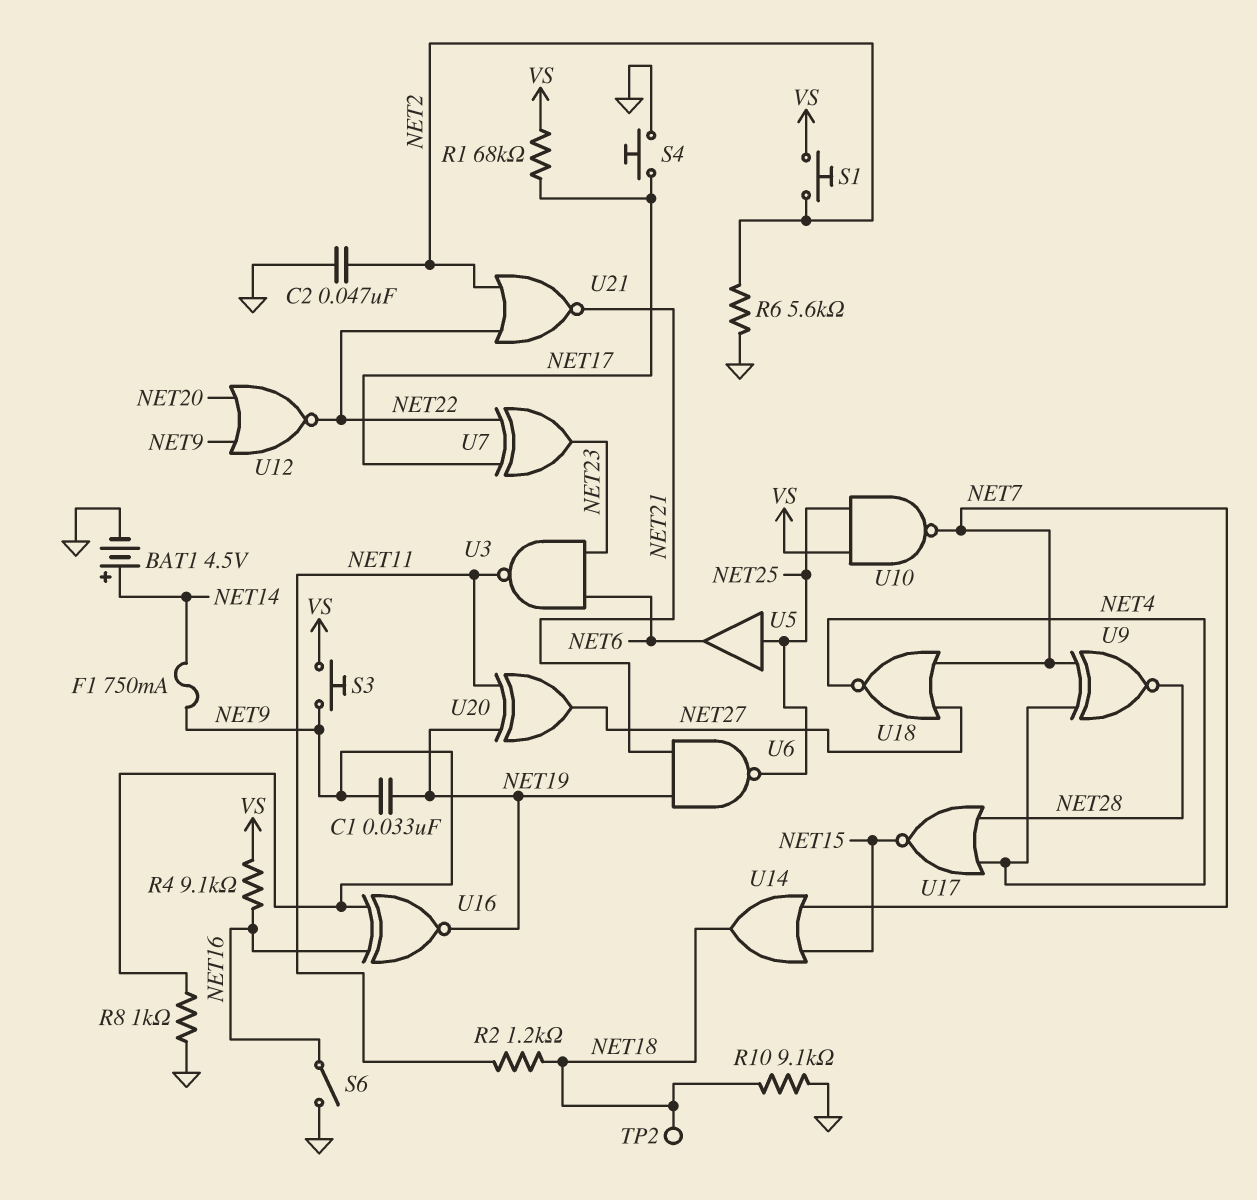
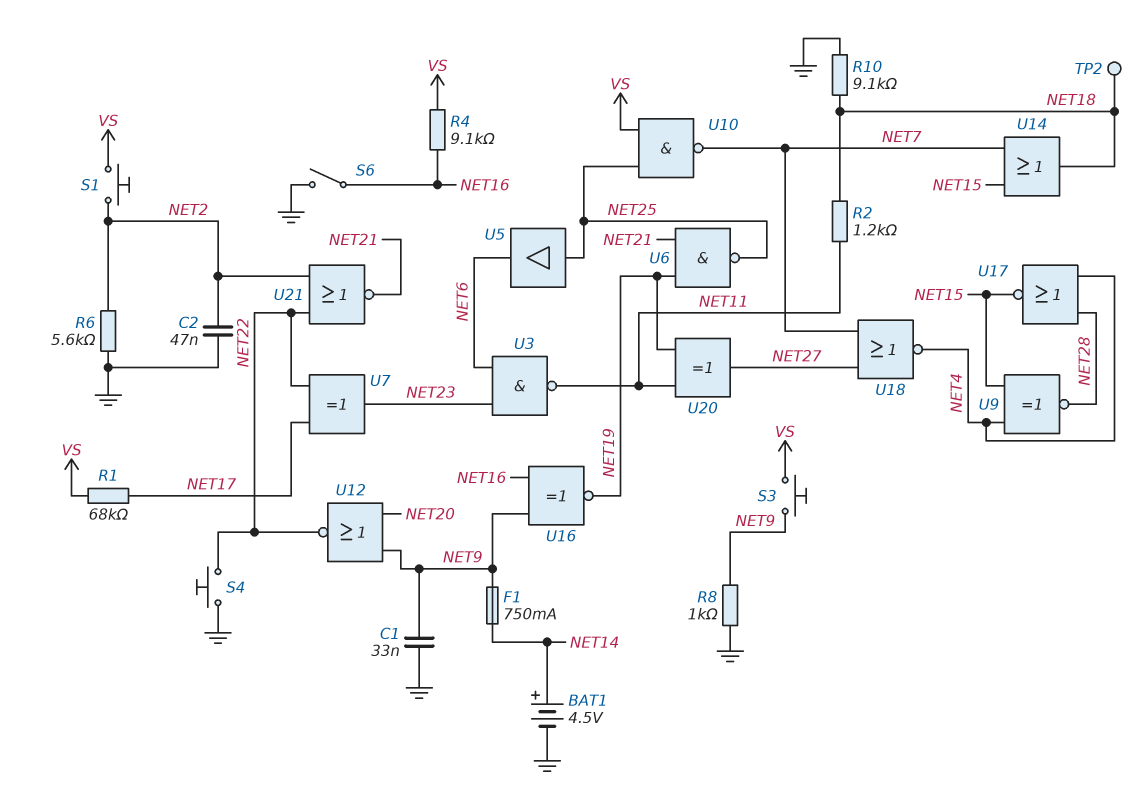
C1: 33nF (NET9, NET19) -> 33nF (GND, NET9)
S4: button (GND, NET17) -> button (GND, NET22)
U9: XNOR (in NET4, in NET7, out NET28) -> XNOR (in NET4, in NET15, out NET28)

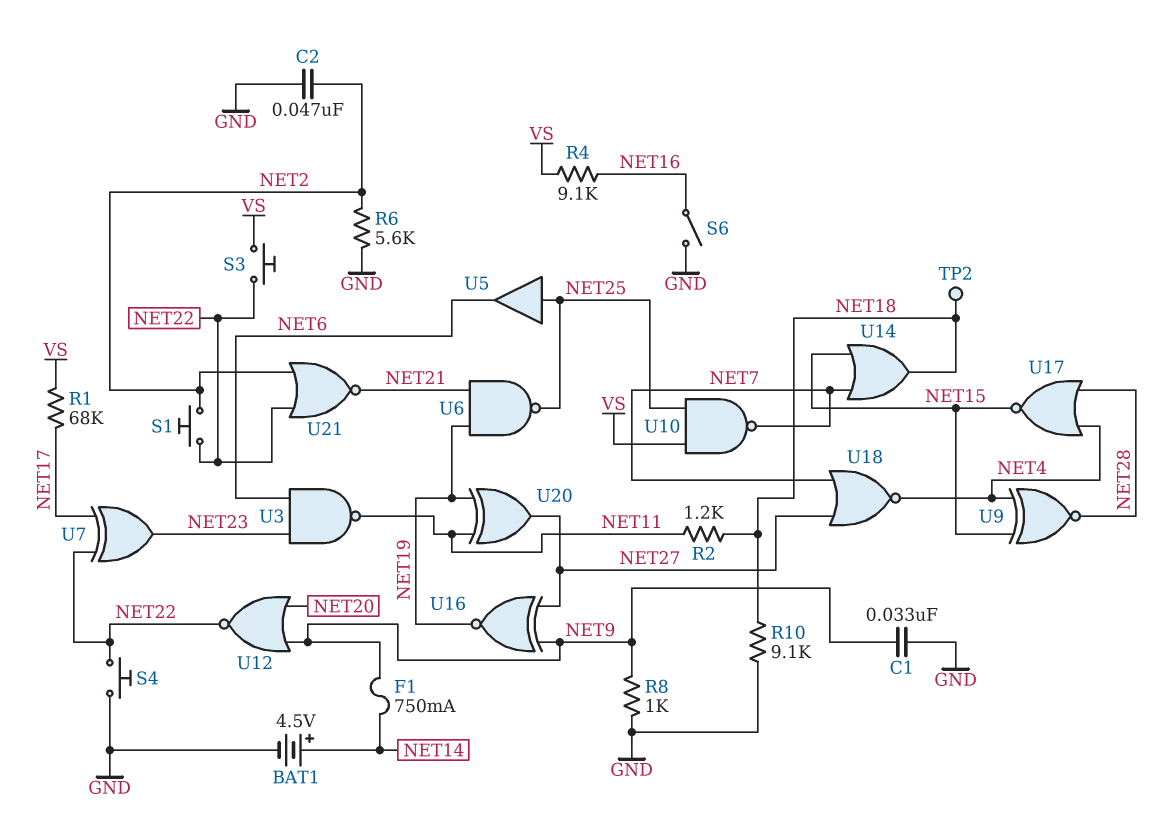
S1: button (NET2, VS) -> button (NET2, NET22)
S3: button (NET9, VS) -> button (NET22, VS)
U16: XNOR (in NET9, in NET16, out NET19) -> XNOR (in NET9, in NET27, out NET19)

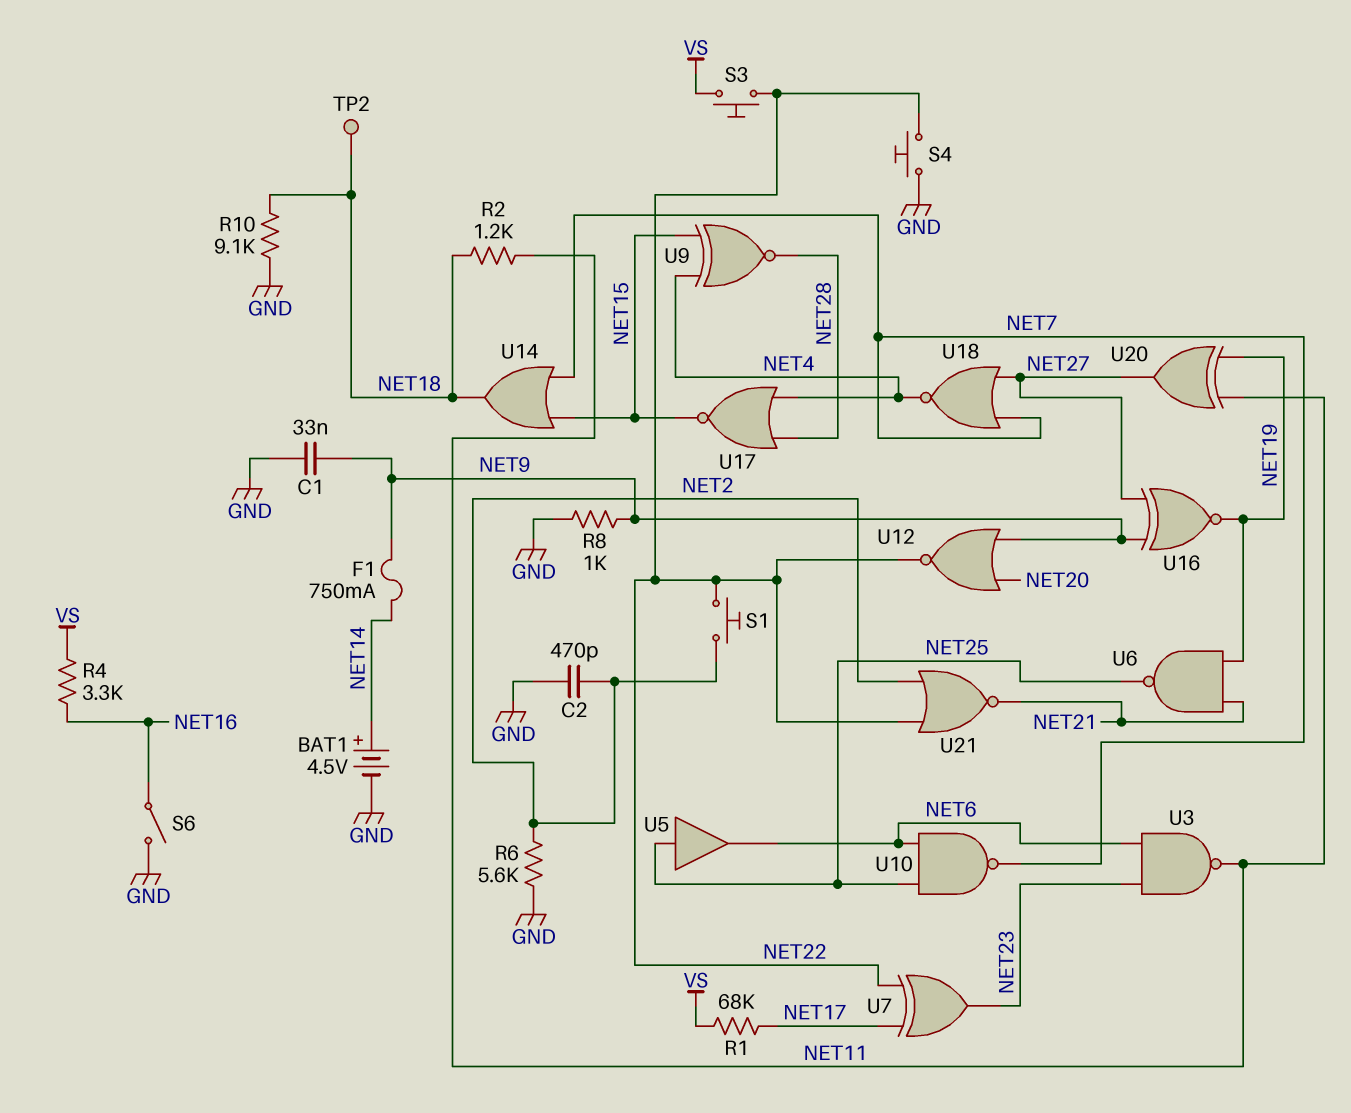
C2: 47nF (GND, NET2) -> 470pF (GND, NET2)
R4: 9.1k (NET16, VS) -> 3.3k (NET16, VS)
U10: NAND (in NET25, in VS, out NET7) -> NAND (in NET6, in NET25, out NET7)

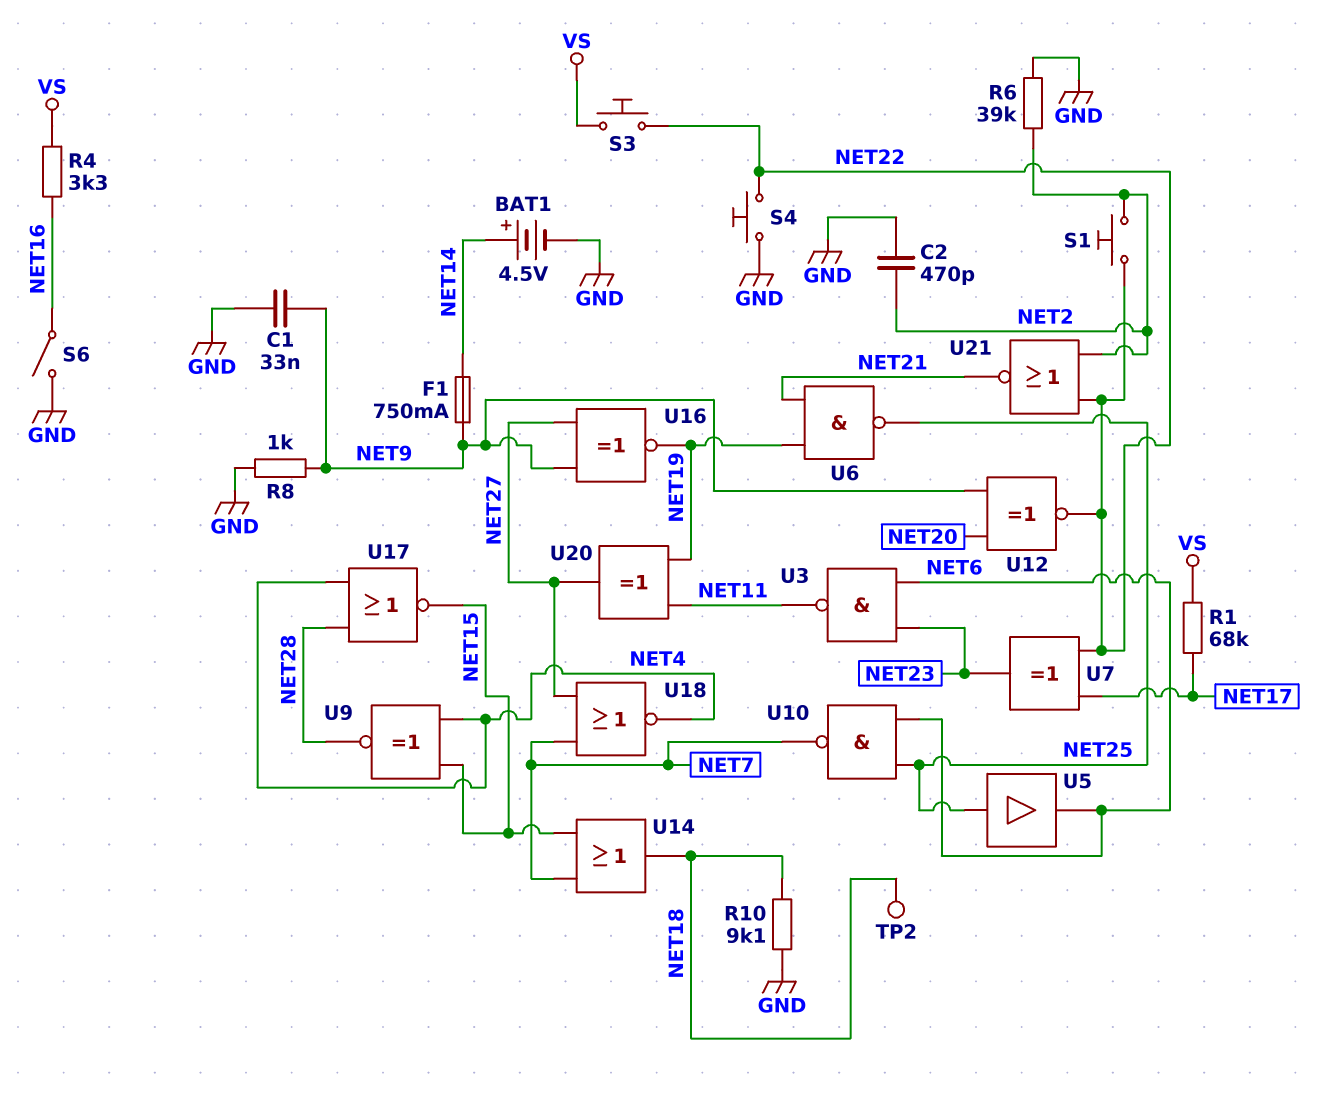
R2: 1.2k (NET11, NET18) -> none
R6: 5.6k (GND, NET2) -> 39k (GND, NET2)
U12: NOR (in NET9, in NET20, out NET22) -> XNOR (in NET9, in NET20, out NET22)

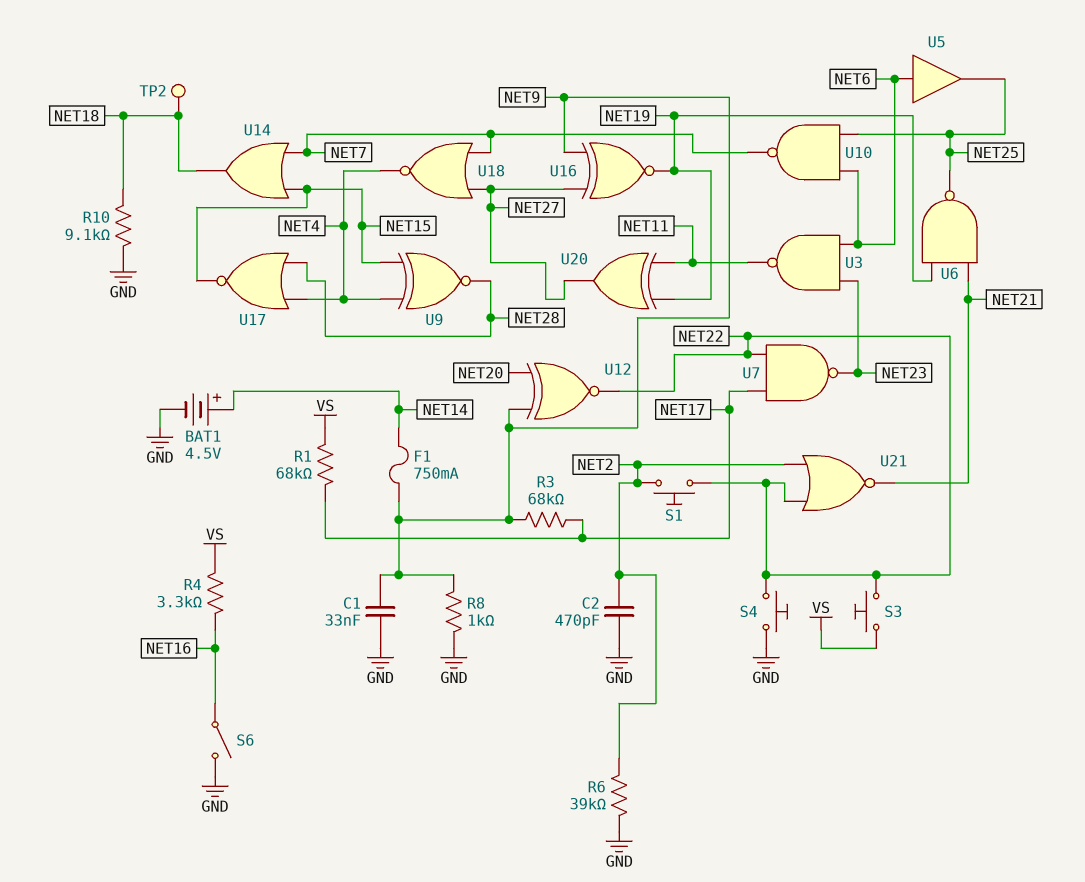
R3: none -> 68k (NET9, NET17)
U5: buffer (in NET25, out NET6) -> buffer (in NET6, out NET25)
U7: XOR (in NET17, in NET22, out NET23) -> NAND (in NET17, in NET22, out NET23)

